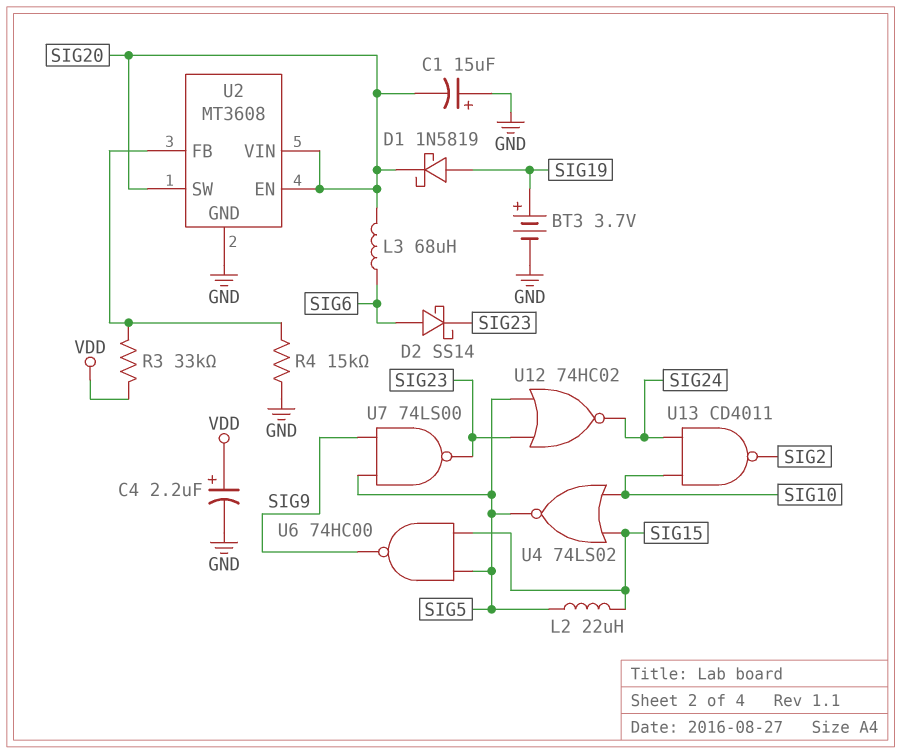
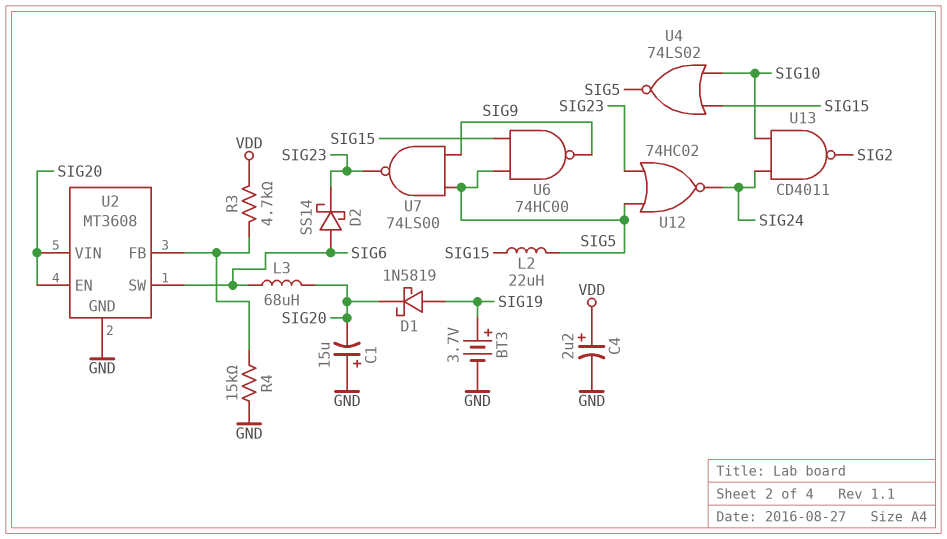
R3: 33k (U2/FB, VDD) -> 4.7k (U2/FB, VDD)
U2 pin SW: SIG20 -> SIG6

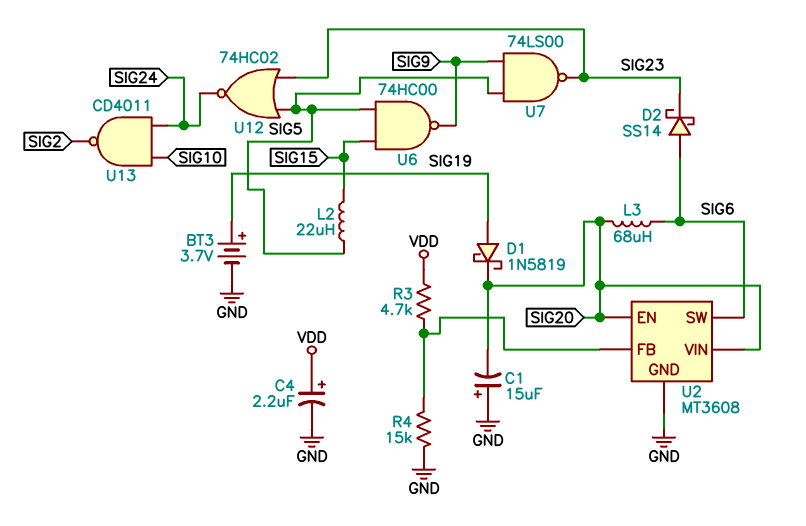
U4: NOR 74LS02 (in SIG10, in SIG15, out SIG5) -> none

